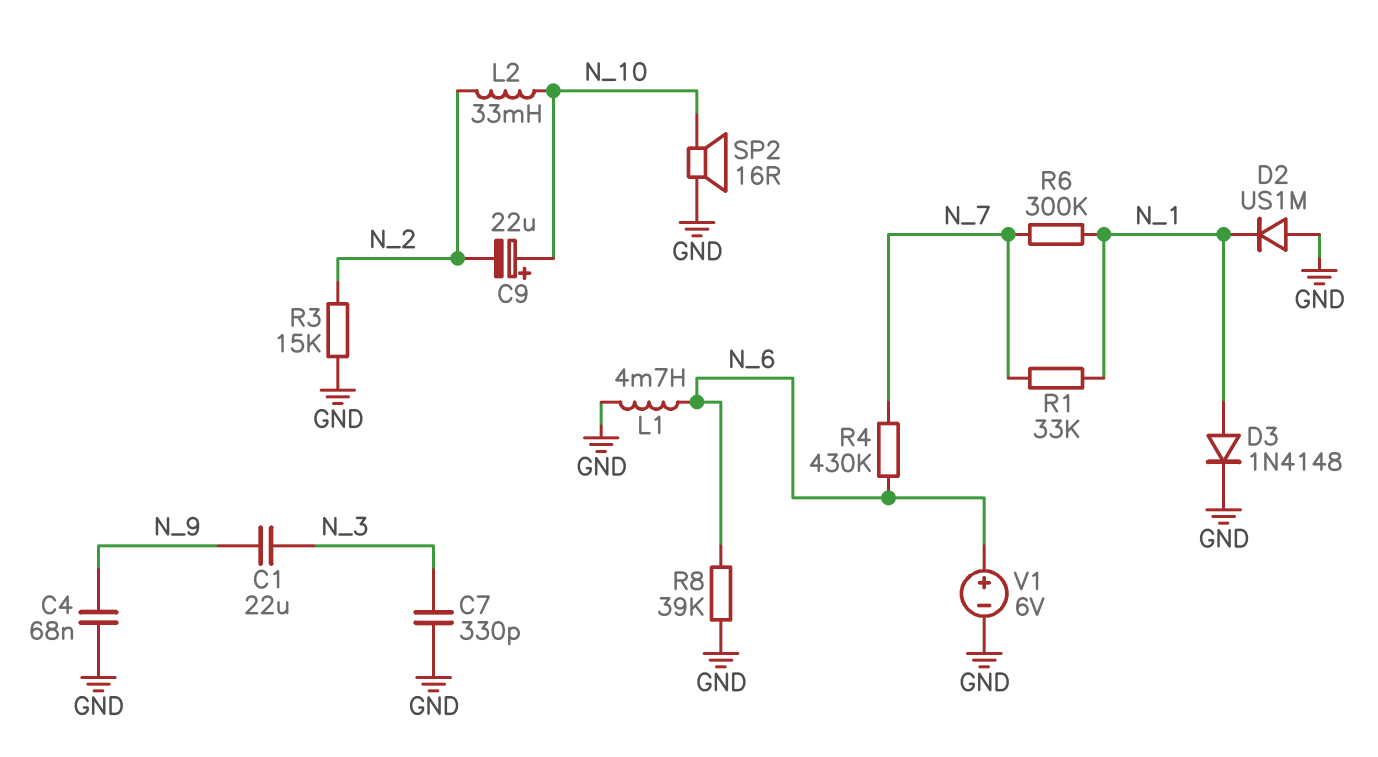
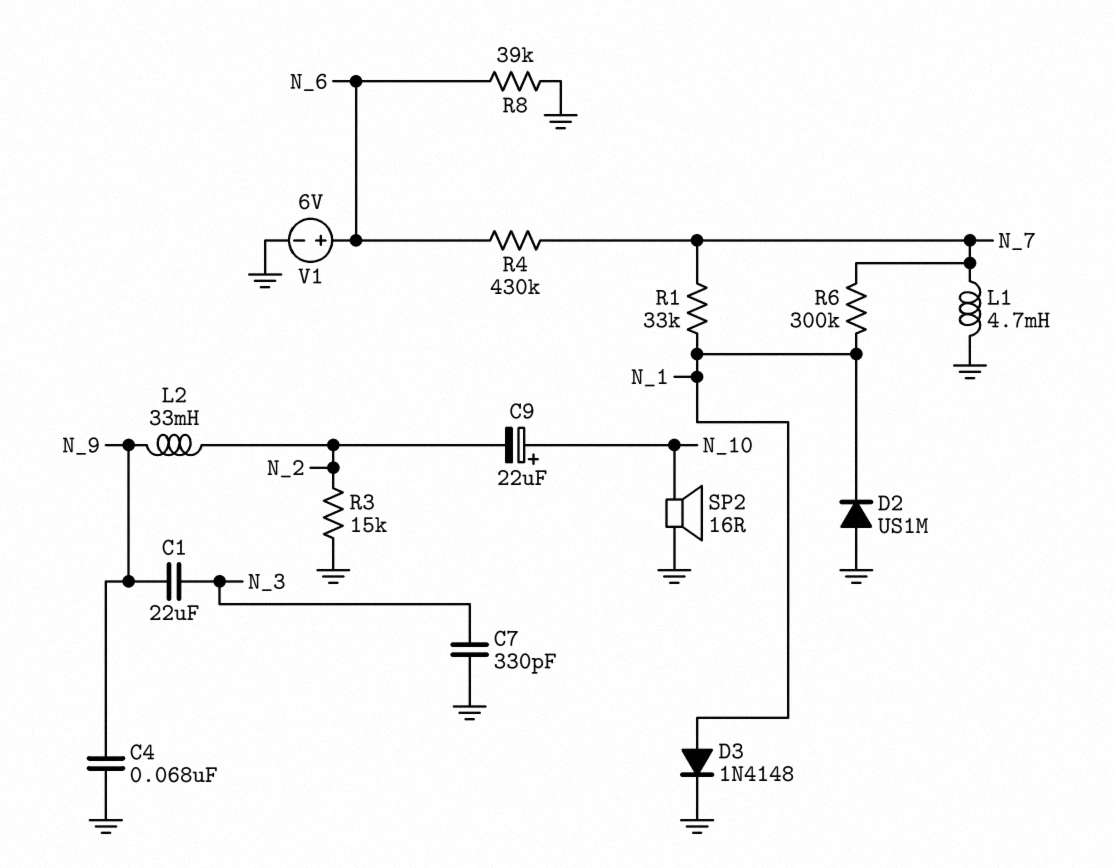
L1: 4.7mH (GND, N_6) -> 4.7mH (GND, N_7)
L2: 33mH (N_2, N_10) -> 33mH (N_2, N_9)

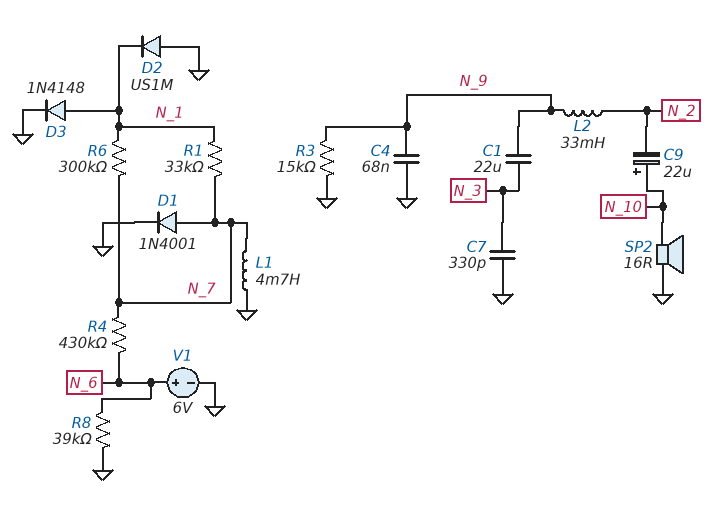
D1: none -> diode 1N4001 (A N_7, K GND)
R3: 15k (GND, N_2) -> 15k (GND, N_9)

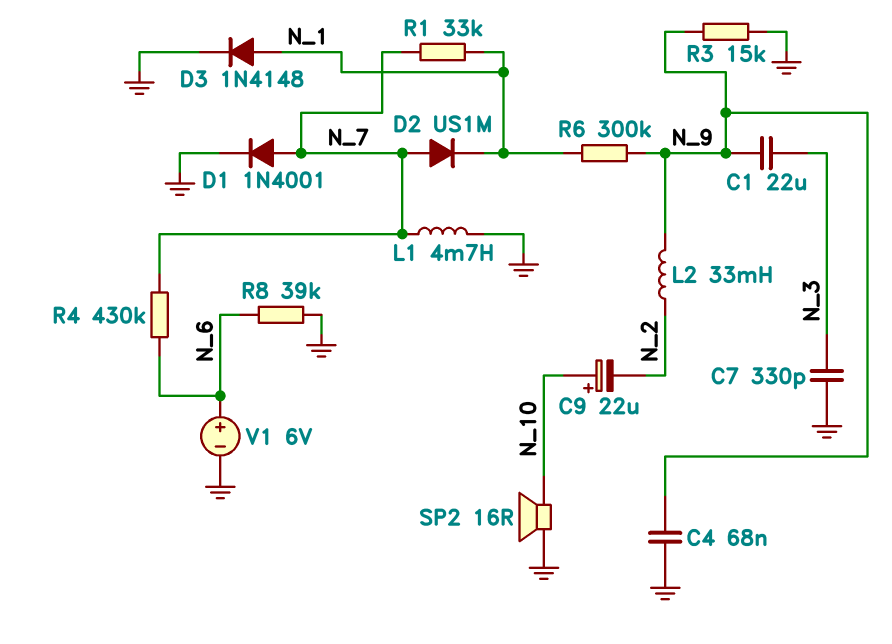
D2: diode US1M (A GND, K N_1) -> diode US1M (A N_7, K N_1)
R6: 300k (N_1, N_7) -> 300k (N_1, N_9)

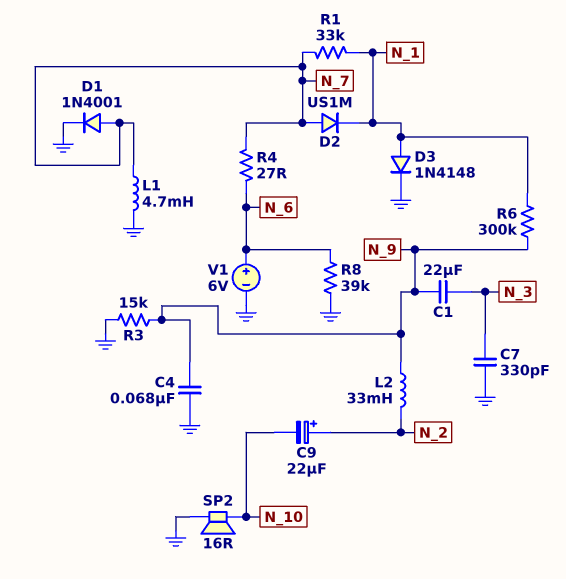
C9: 22uF (plus N_10, minus N_2) -> 22uF (plus N_2, minus N_10)
R4: 430k (N_6, N_7) -> 27 (N_6, N_7)

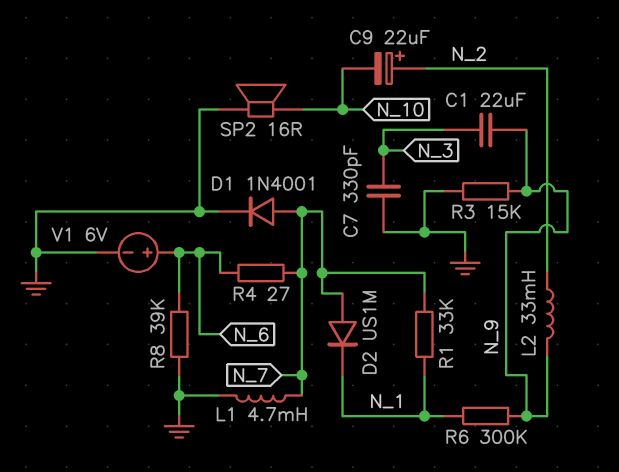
C4: 68nF (GND, N_9) -> none
D3: diode 1N4148 (A N_1, K GND) -> none

